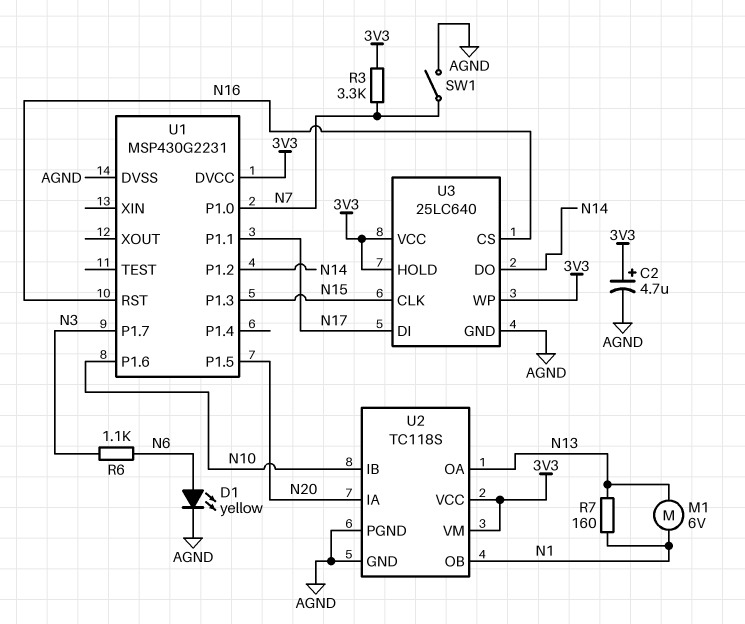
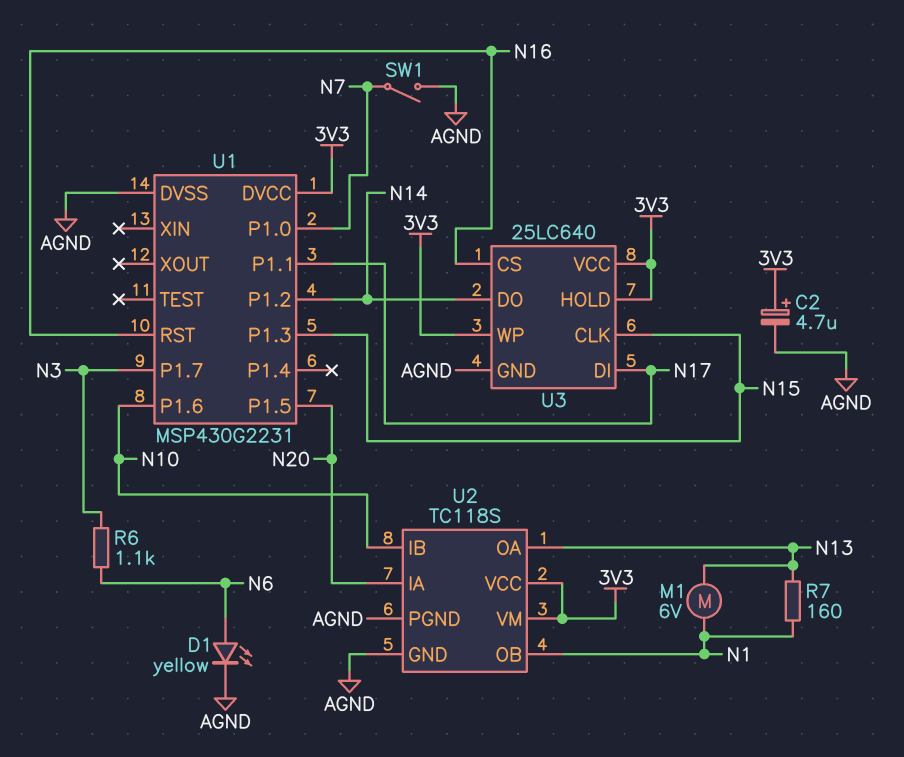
R3: 3.3k (3V3, N7) -> none

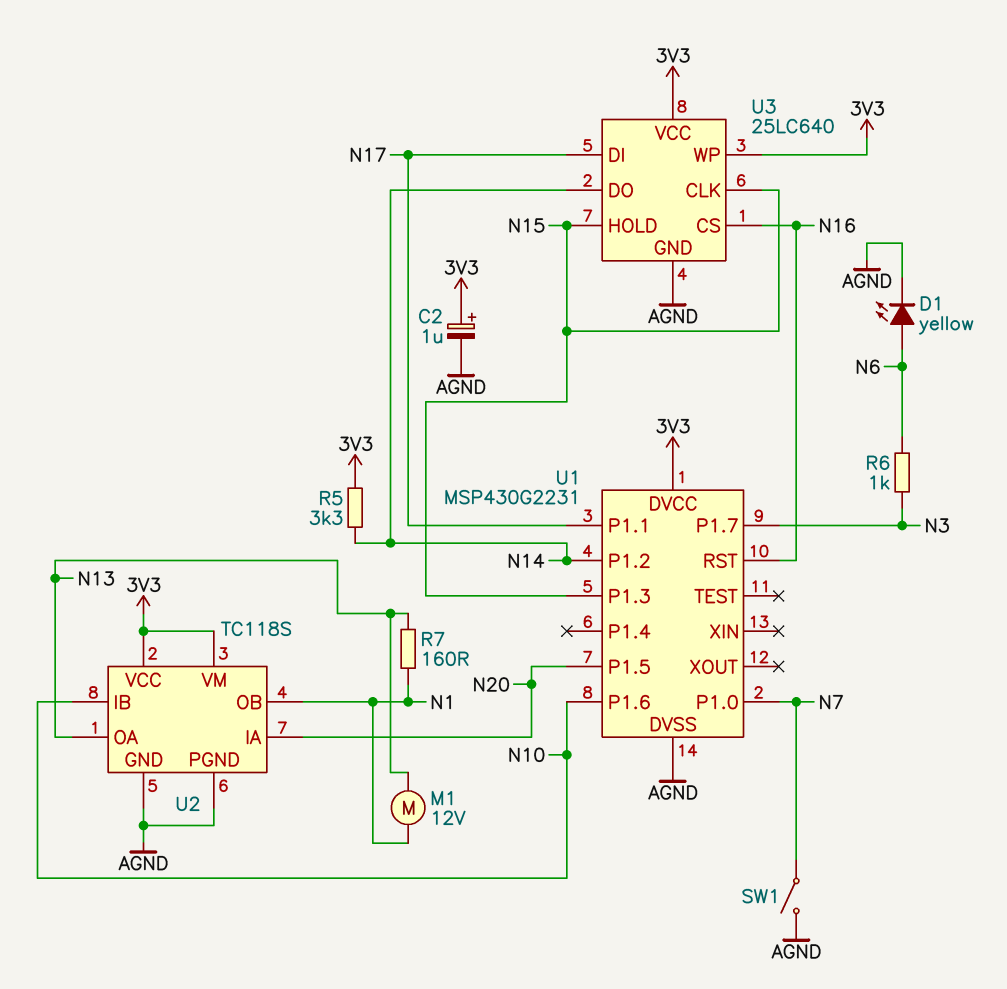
C2: 4.7uF (plus 3V3, minus AGND) -> 1uF (plus 3V3, minus AGND)
M1: motor 6V (N1, N13) -> motor 12V (N1, N13)
R5: none -> 3.3k (3V3, N14)
R6: 1.1k (N3, N6) -> 1k (N3, N6)
U3 pin HOLD: 3V3 -> N15

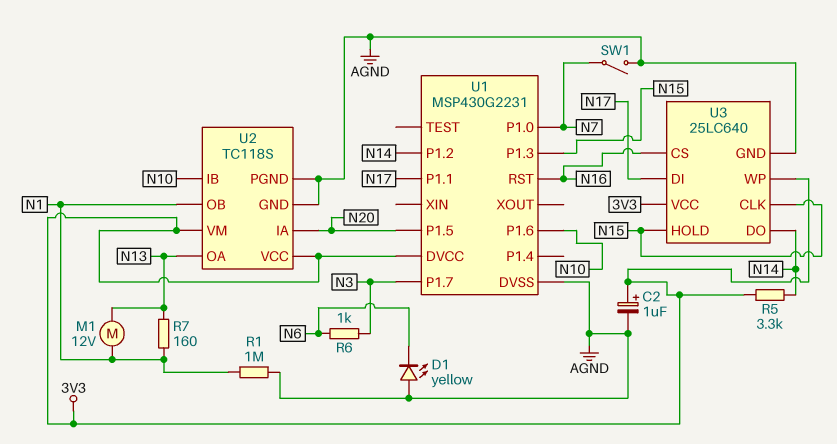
D1: LED yellow (A N6, K AGND) -> LED yellow (A AGND, K N6)
R1: none -> 1M (AGND, N1)

